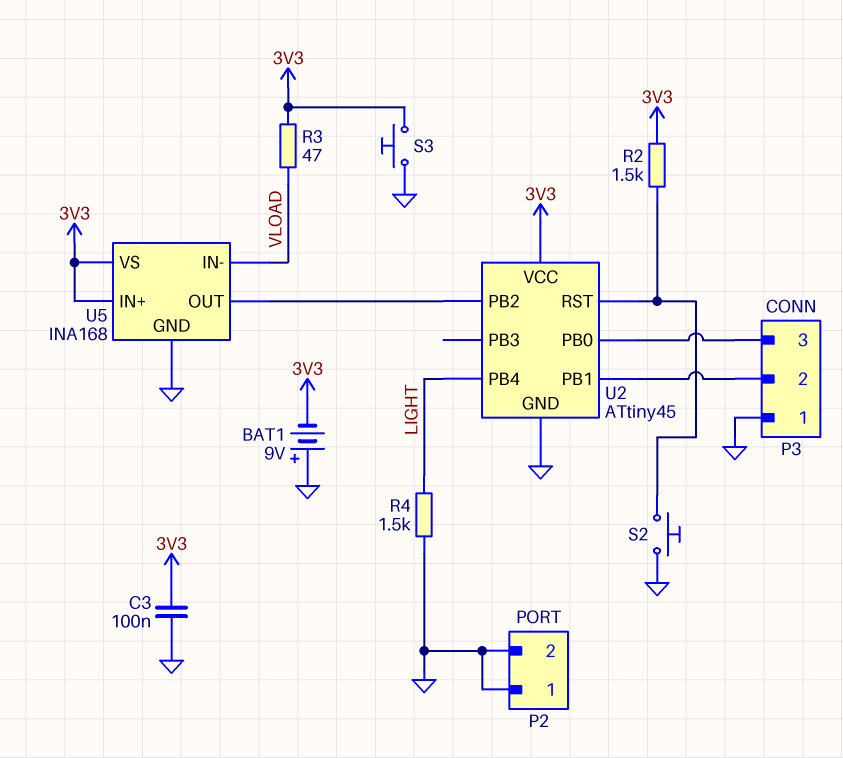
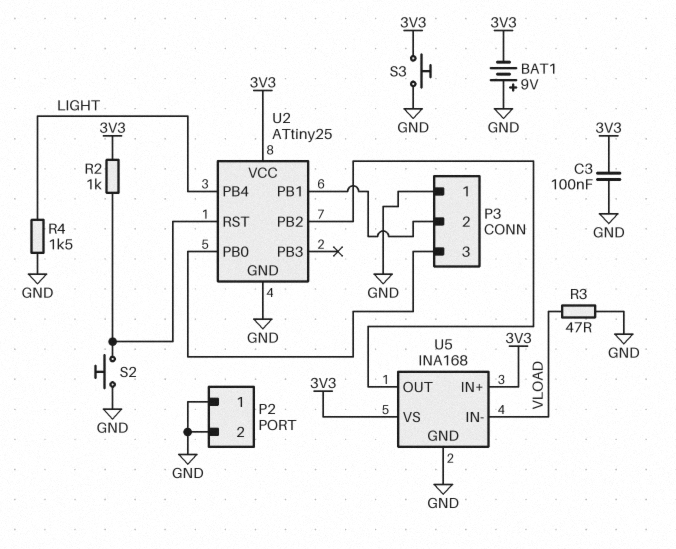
R2: 1.5k (3V3, U2/RST) -> 1k (3V3, U2/RST)
R3: 47 (3V3, VLOAD) -> 47 (GND, VLOAD)
U2: ATtiny45 -> ATtiny25

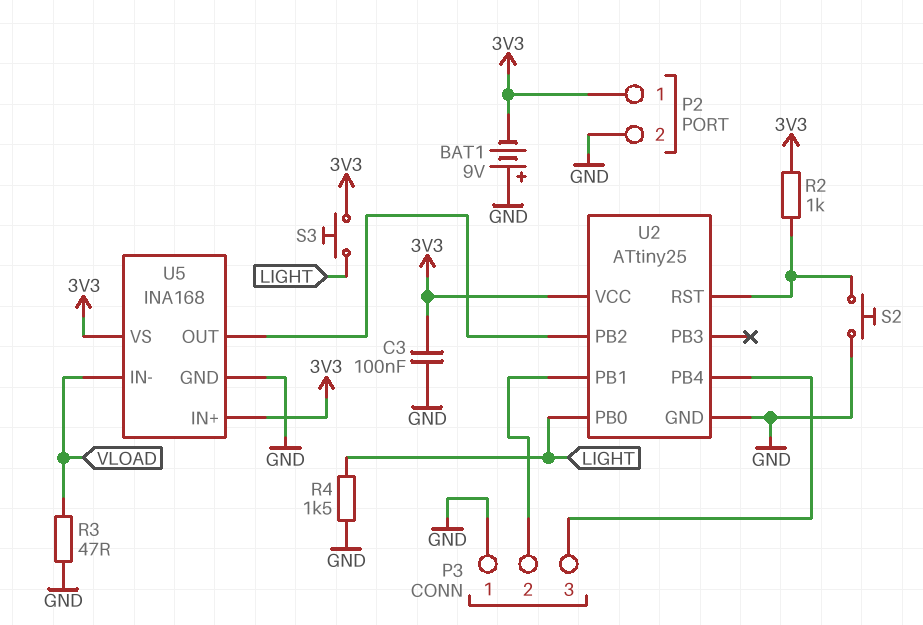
P2 pin 1: GND -> 3V3
S3: button (3V3, GND) -> button (3V3, LIGHT)
U2 pin PB0: P3/3 -> LIGHT
U2 pin PB4: LIGHT -> P3/3

